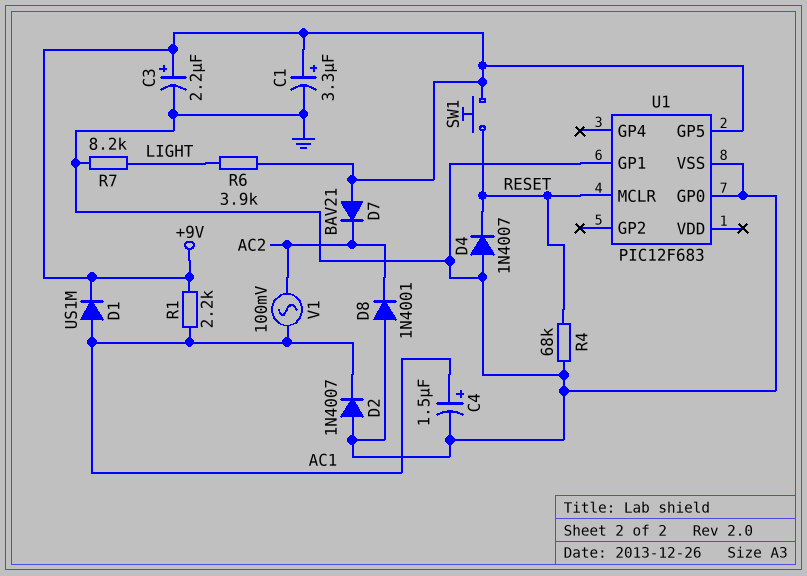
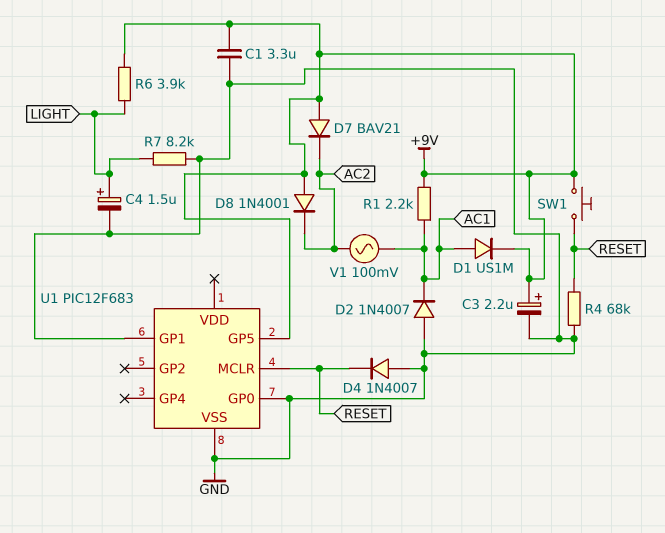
C1: 3.3uF (plus +9V, minus GND) -> 3.3uF (+9V, GND)
C4: 1.5uF (plus AC1, minus GND) -> 1.5uF (plus LIGHT, minus GND)
D8: diode 1N4001 (A GND, K AC2) -> diode 1N4001 (A +9V, K AC2)

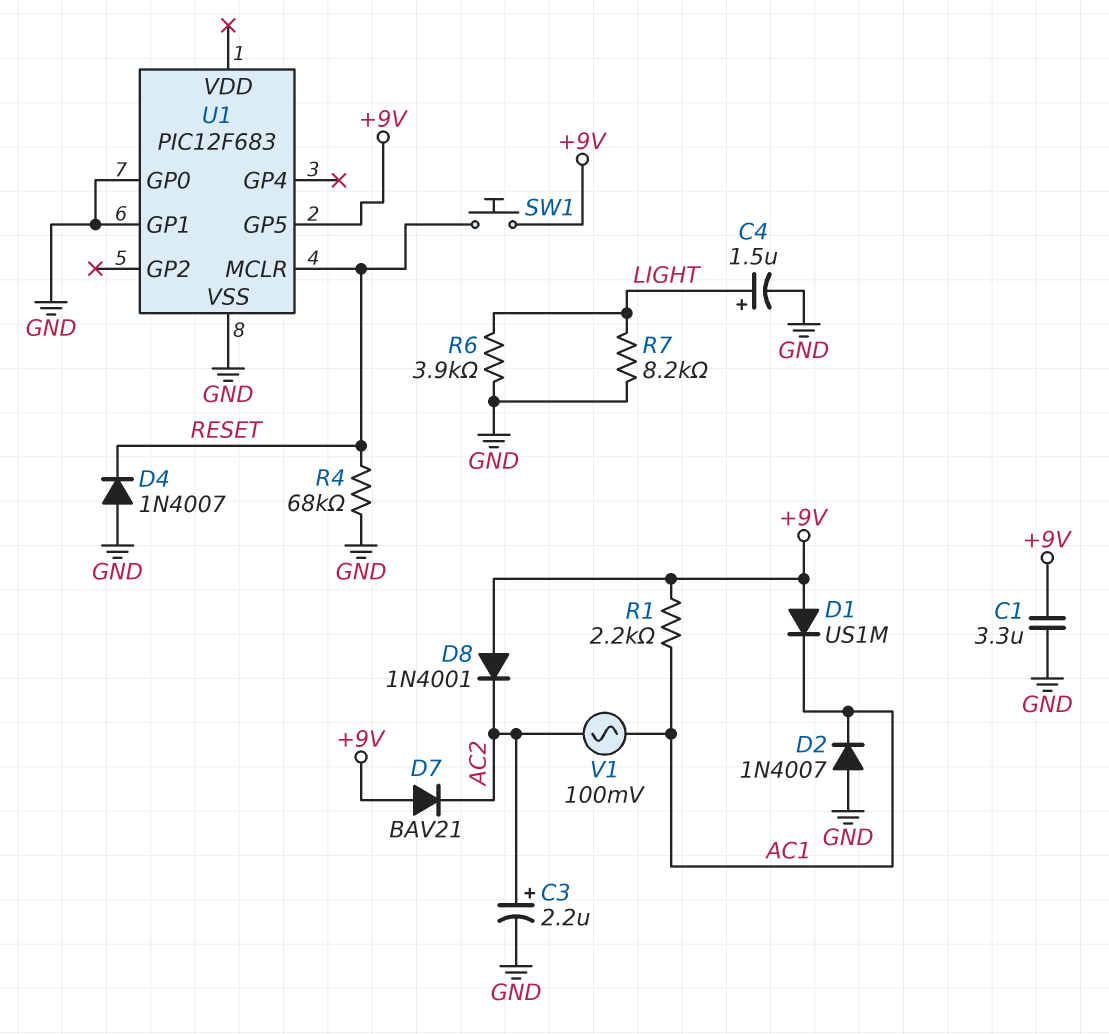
C3: 2.2uF (plus +9V, minus GND) -> 2.2uF (plus AC2, minus GND)
D1: diode US1M (A AC1, K +9V) -> diode US1M (A +9V, K AC1)
R6: 3.9k (+9V, LIGHT) -> 3.9k (GND, LIGHT)

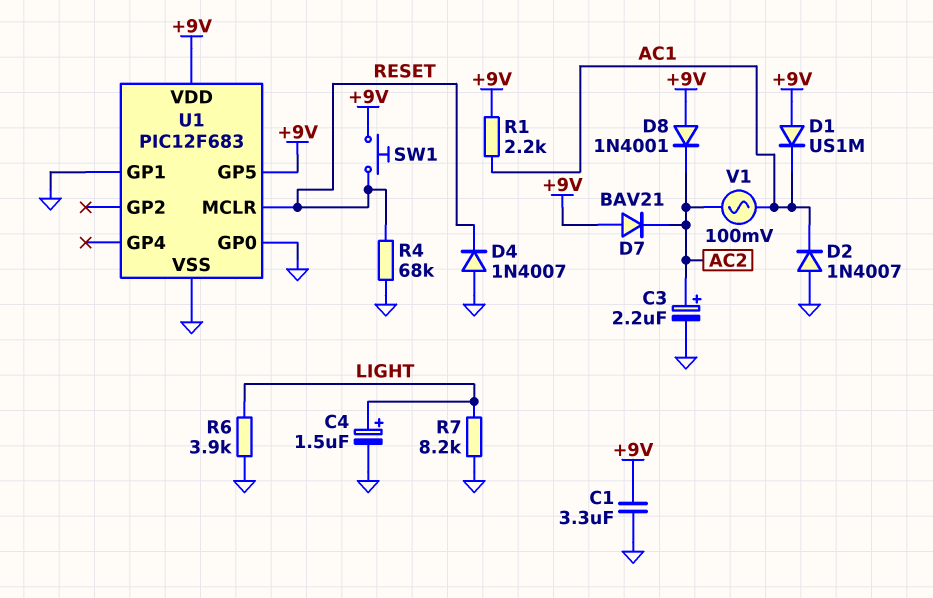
U1 pin VDD: none -> +9V

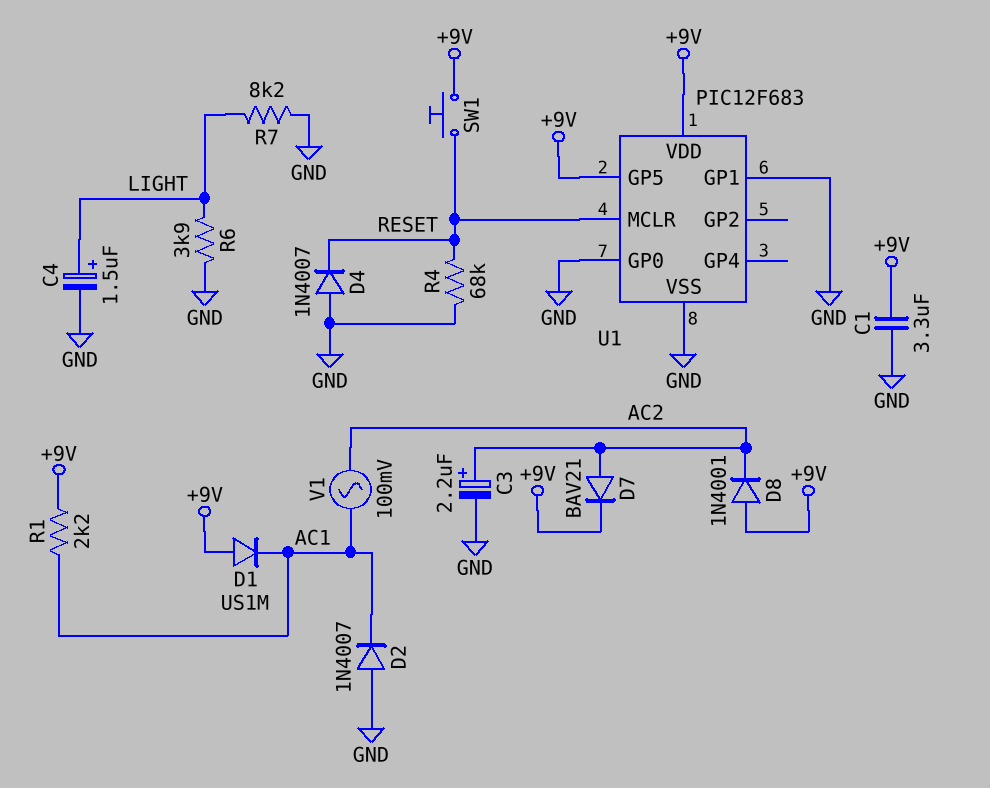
D7: diode BAV21 (A +9V, K AC2) -> diode BAV21 (A AC2, K +9V)

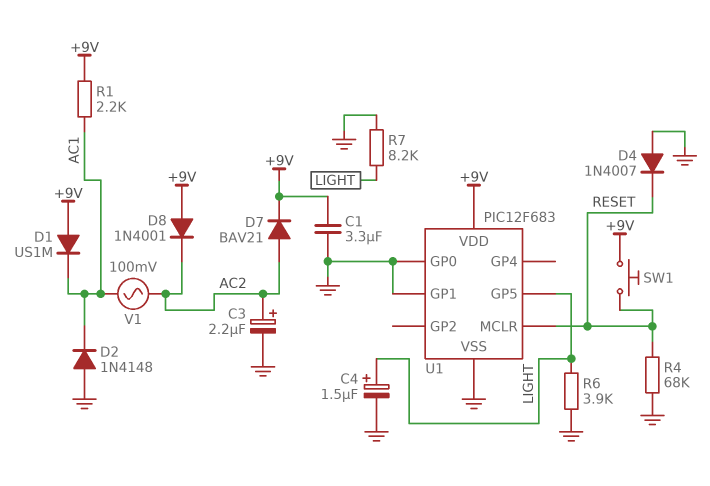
D2: diode 1N4007 (A GND, K AC1) -> diode 1N4148 (A GND, K AC1)
U1 pin GP5: +9V -> LIGHT

